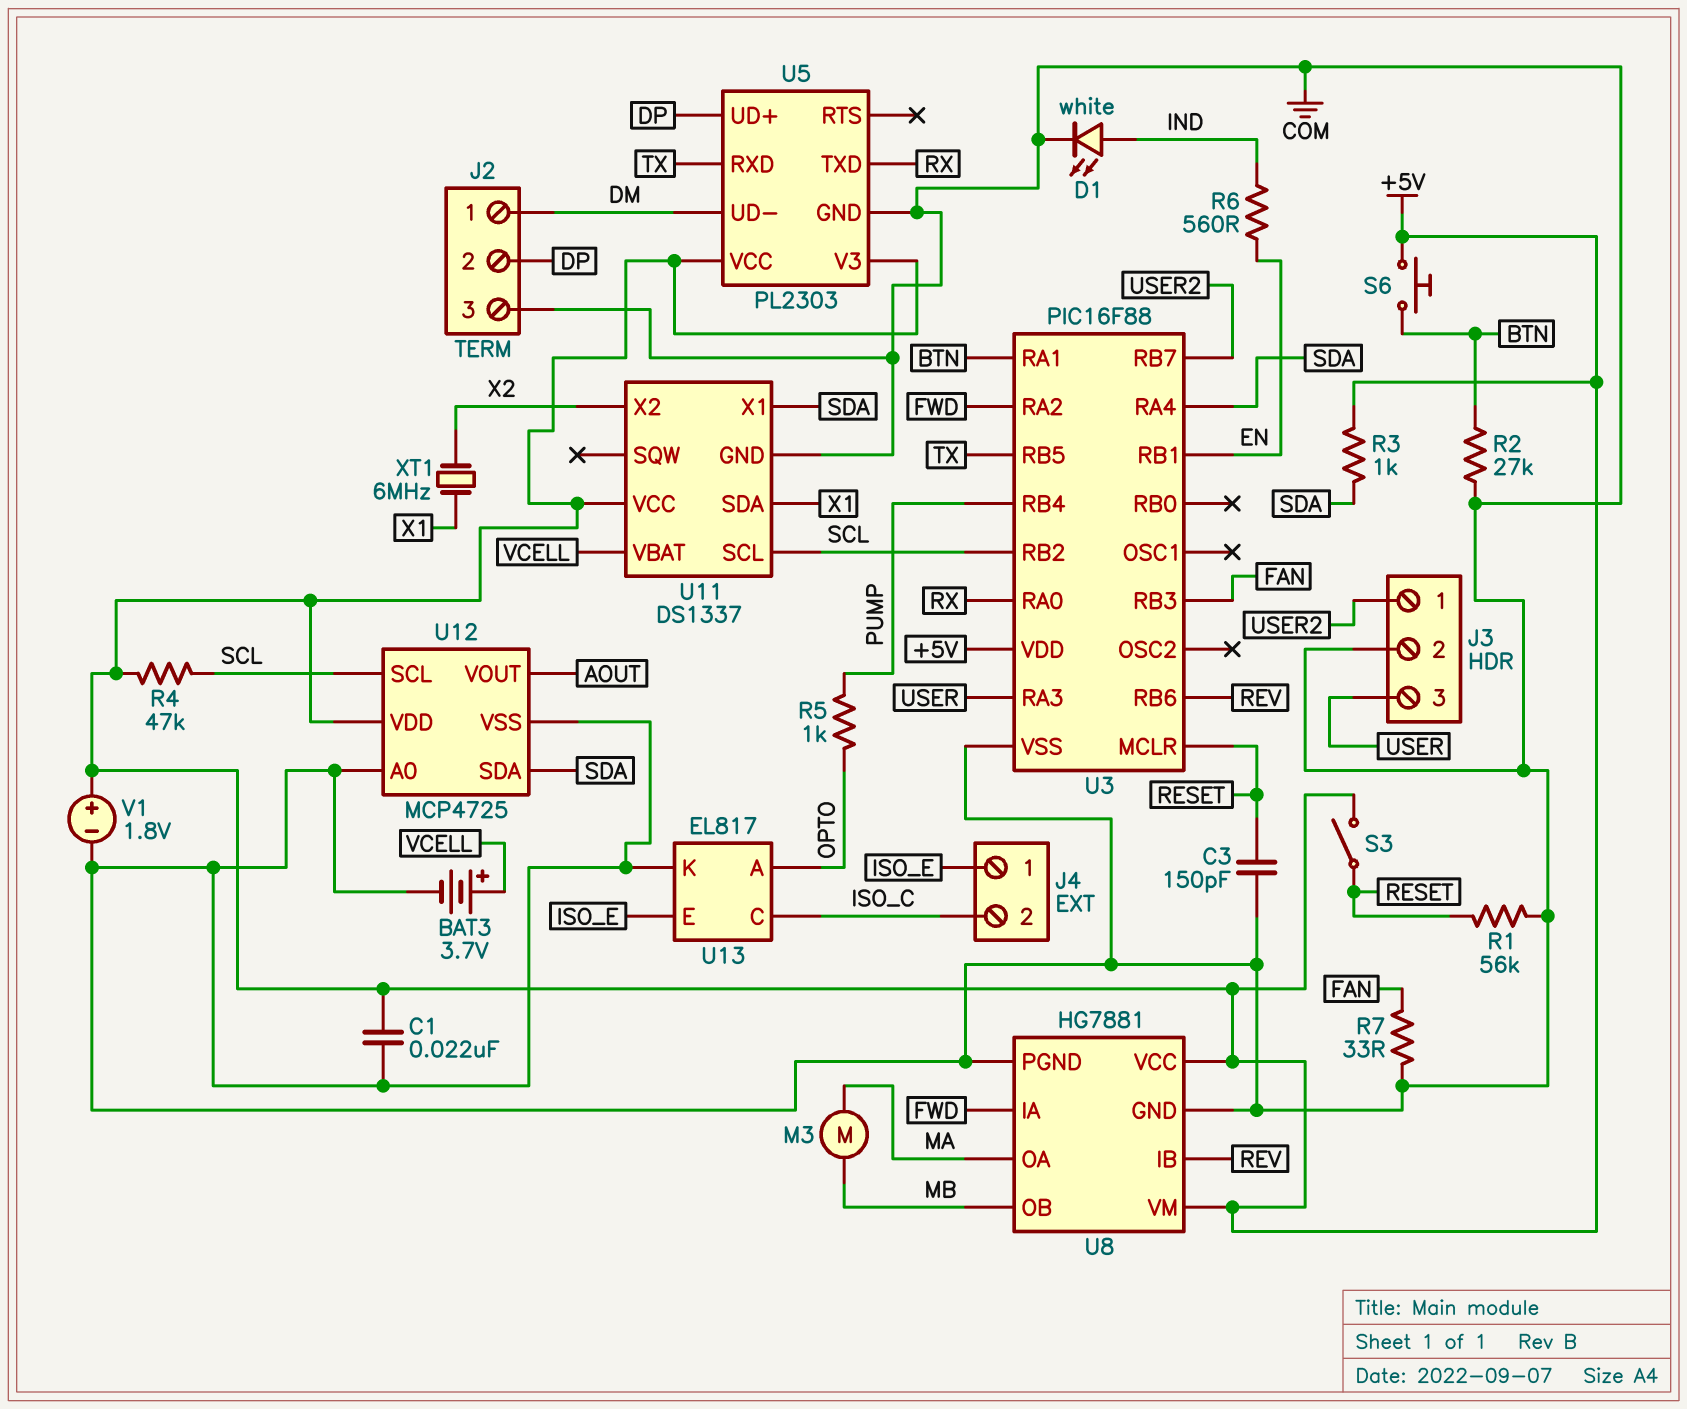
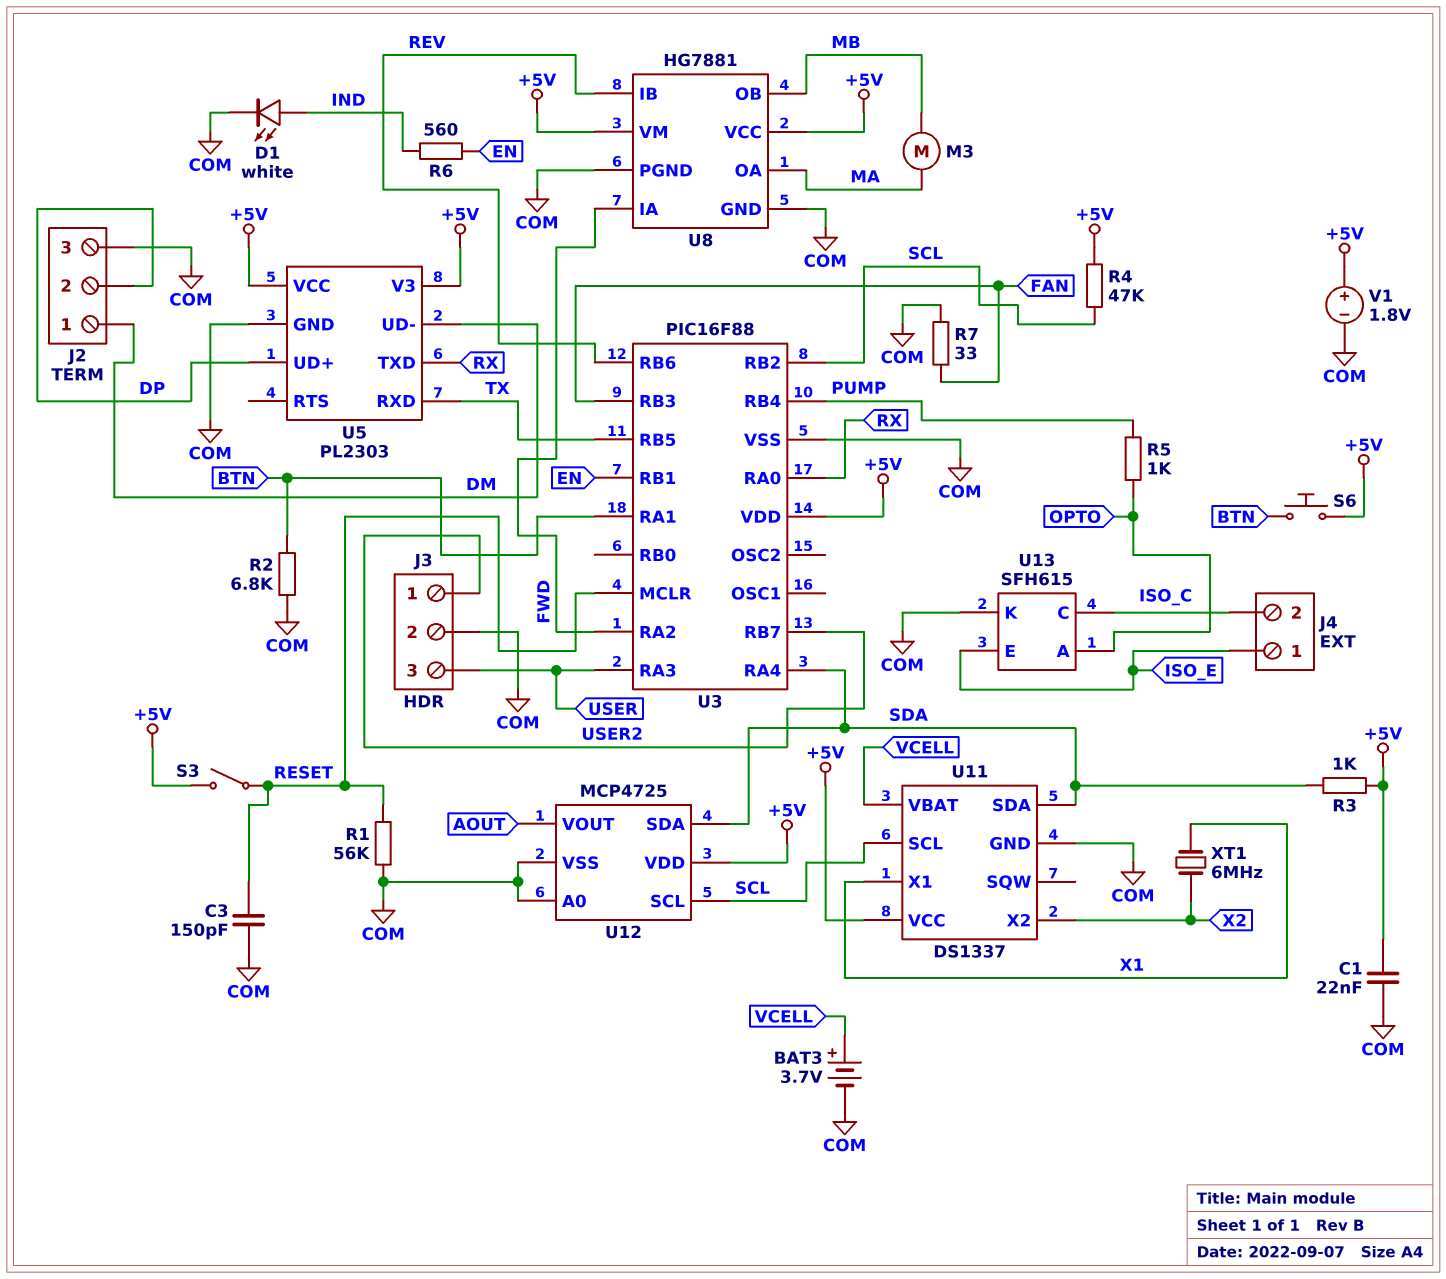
R2: 27k (BTN, COM) -> 6.8k (BTN, COM)
U11 pin SDA: X1 -> SDA
U11 pin X1: SDA -> X1
U13: EL817 -> SFH615

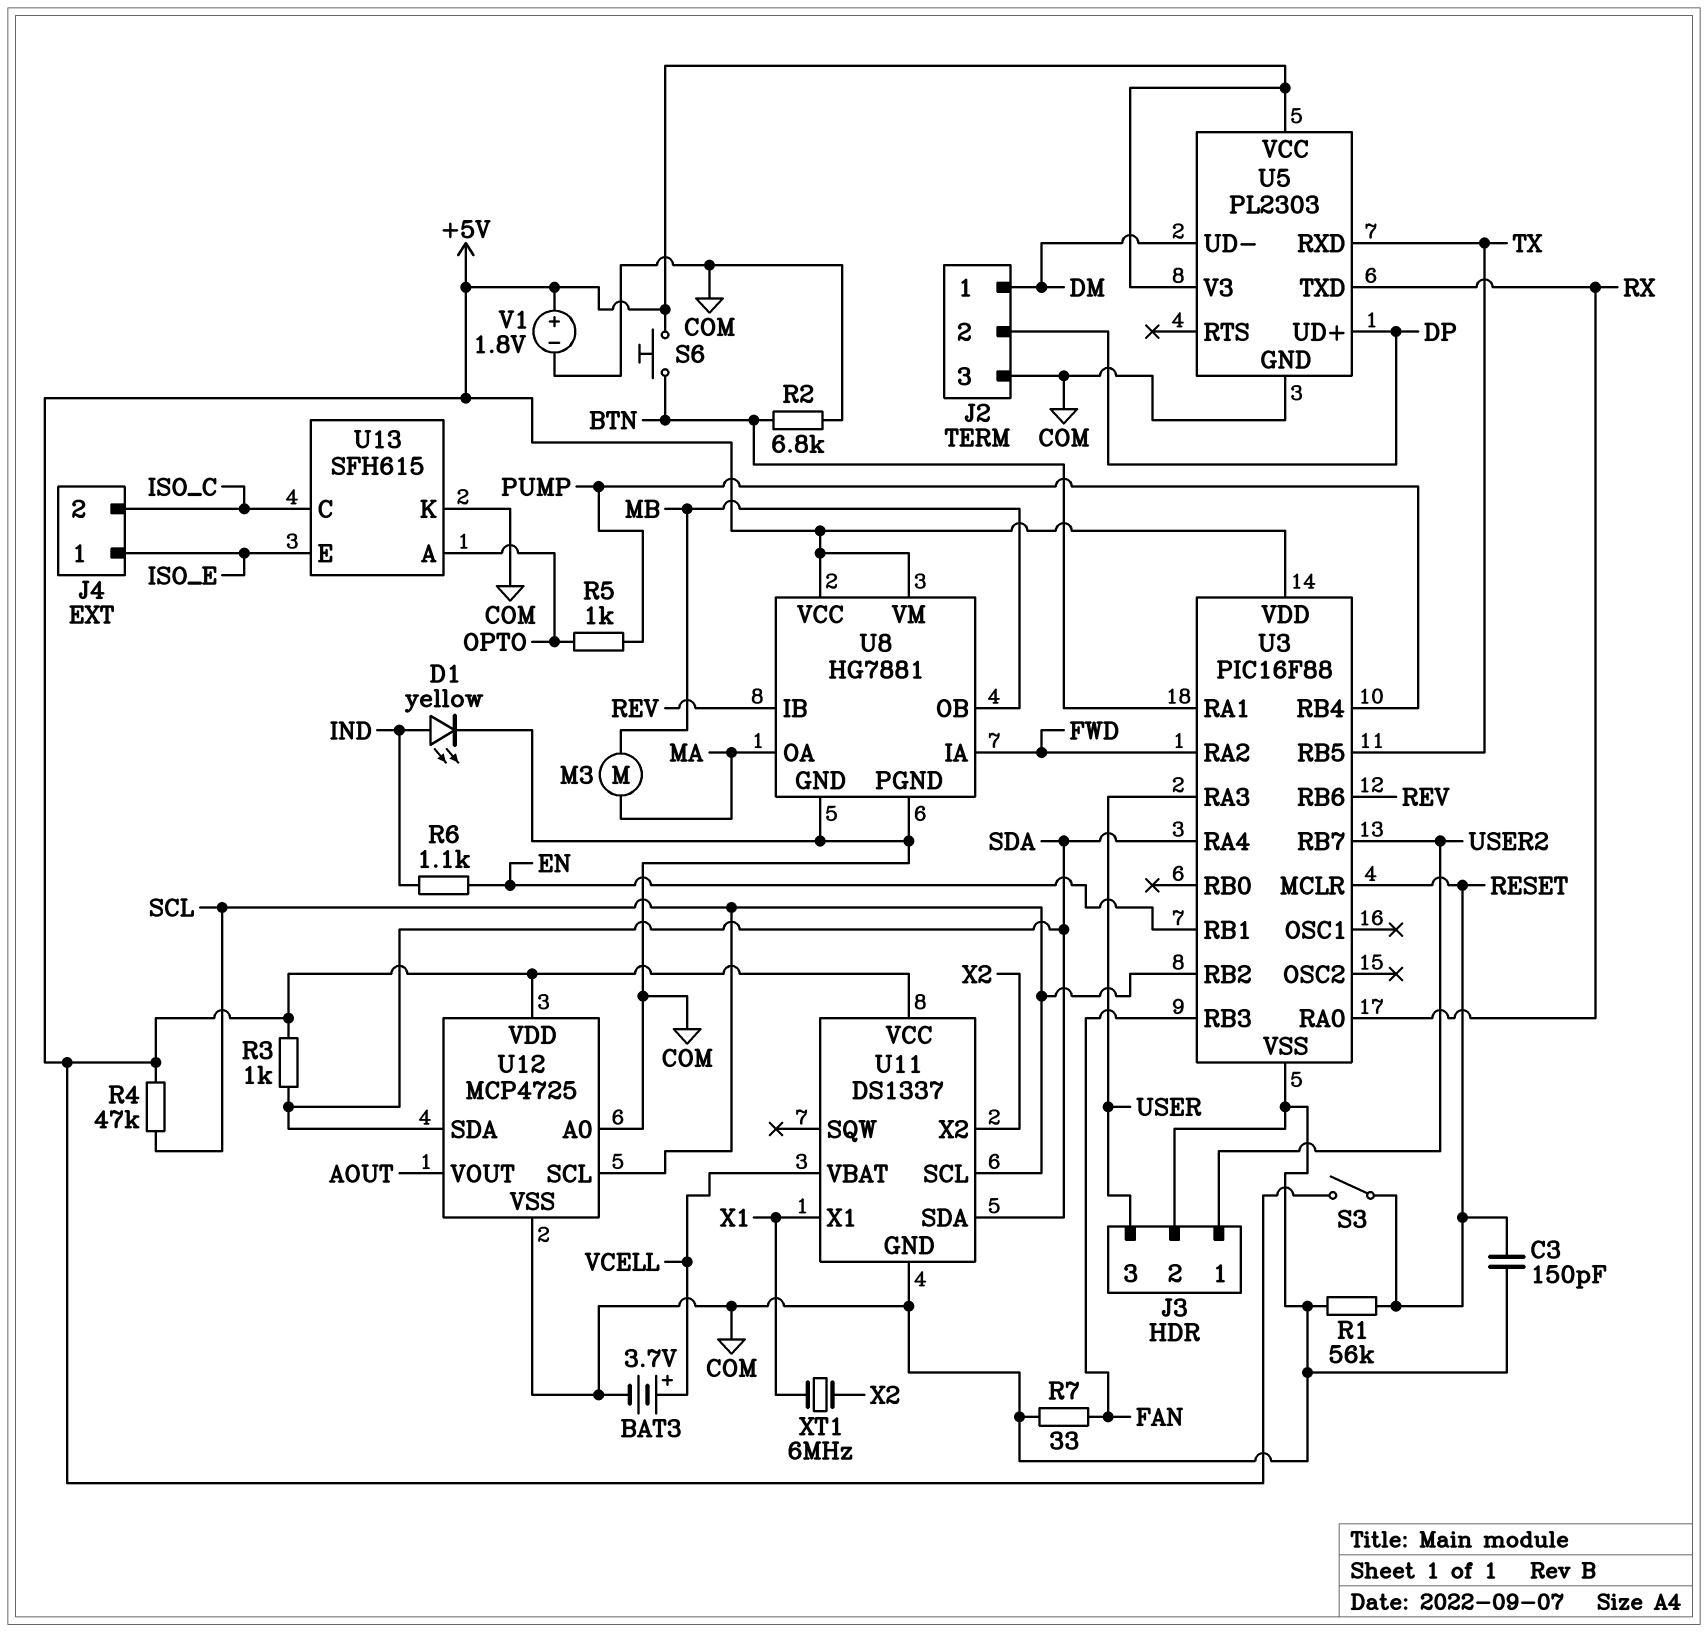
C1: 22nF (+5V, COM) -> none
D1: LED white (A IND, K COM) -> LED yellow (A IND, K COM)
R6: 560 (EN, IND) -> 1.1k (EN, IND)

